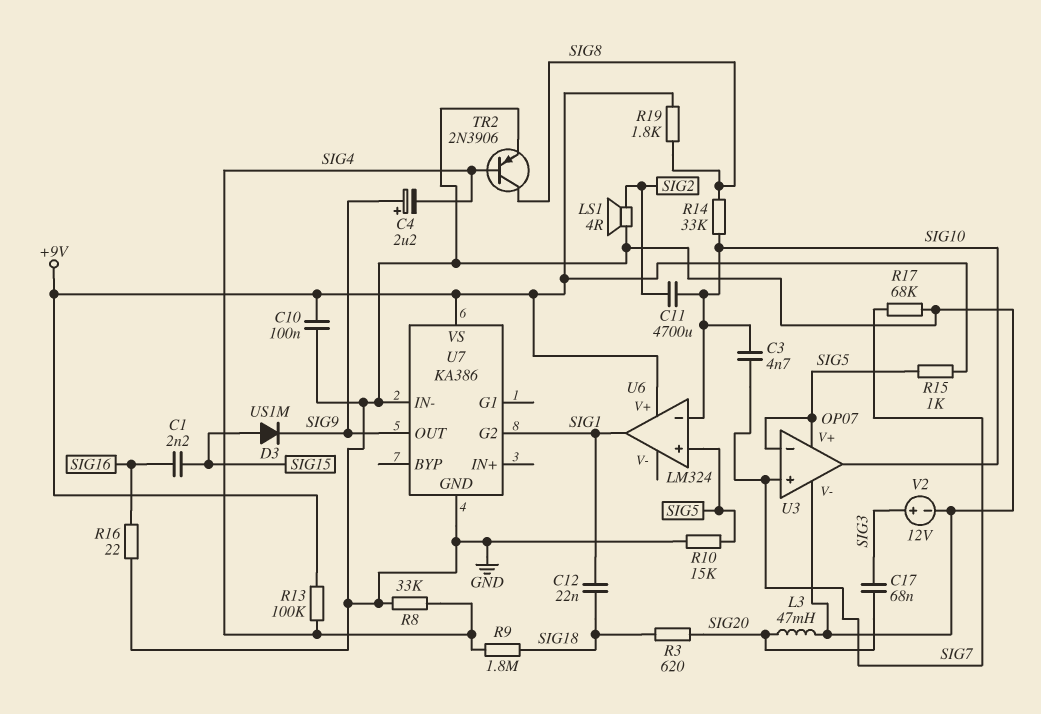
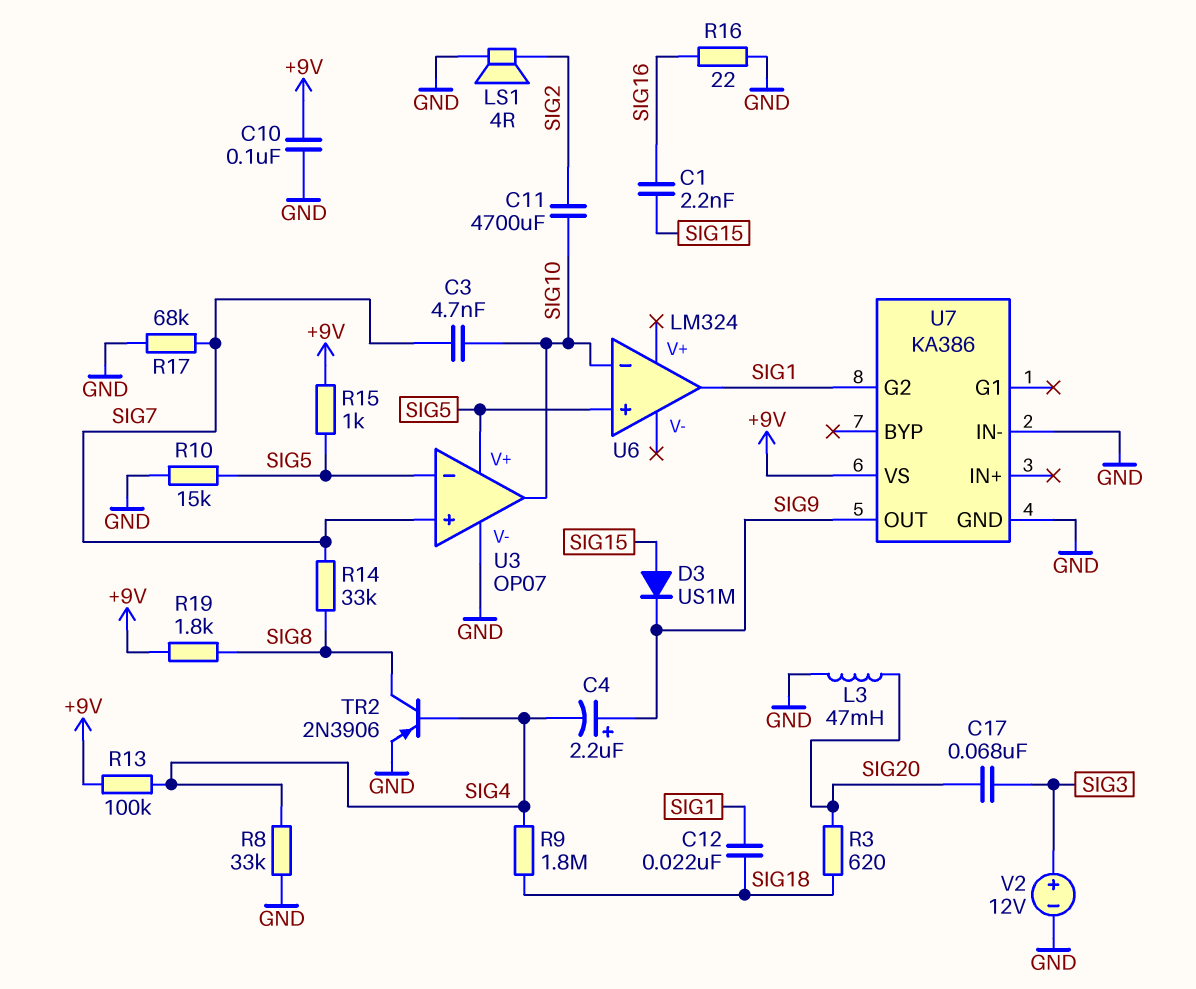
R14: 33k (SIG8, SIG10) -> 33k (SIG7, SIG8)
U6 pin V+: +9V -> none

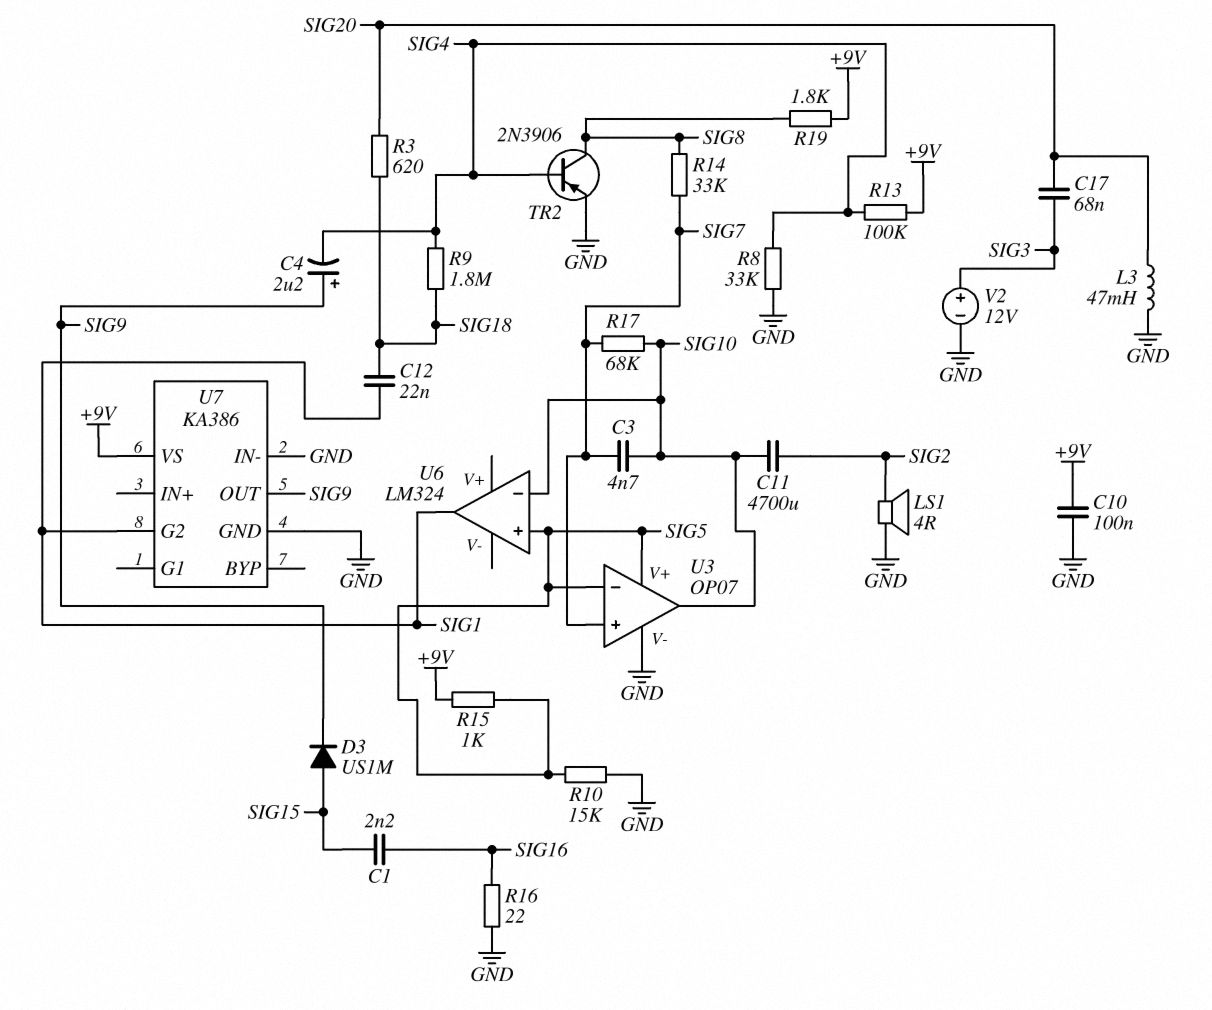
R17: 68k (GND, SIG7) -> 68k (SIG7, SIG10)

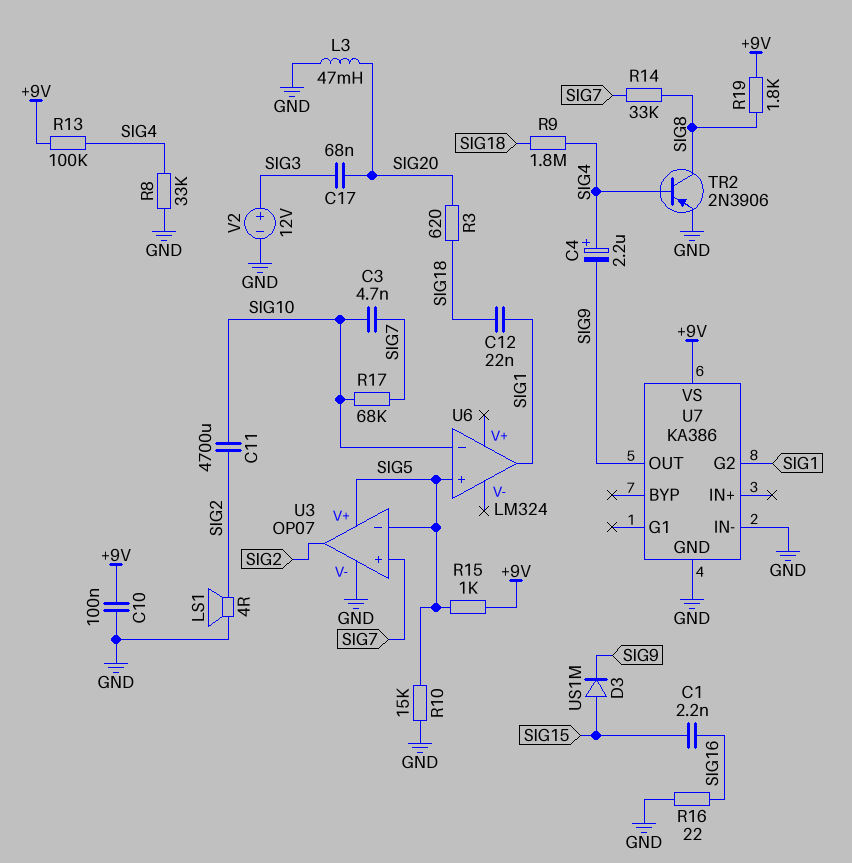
C4: 2.2uF (plus SIG9, minus SIG4) -> 2.2uF (plus SIG4, minus SIG9)
U3 pin out: SIG10 -> SIG2

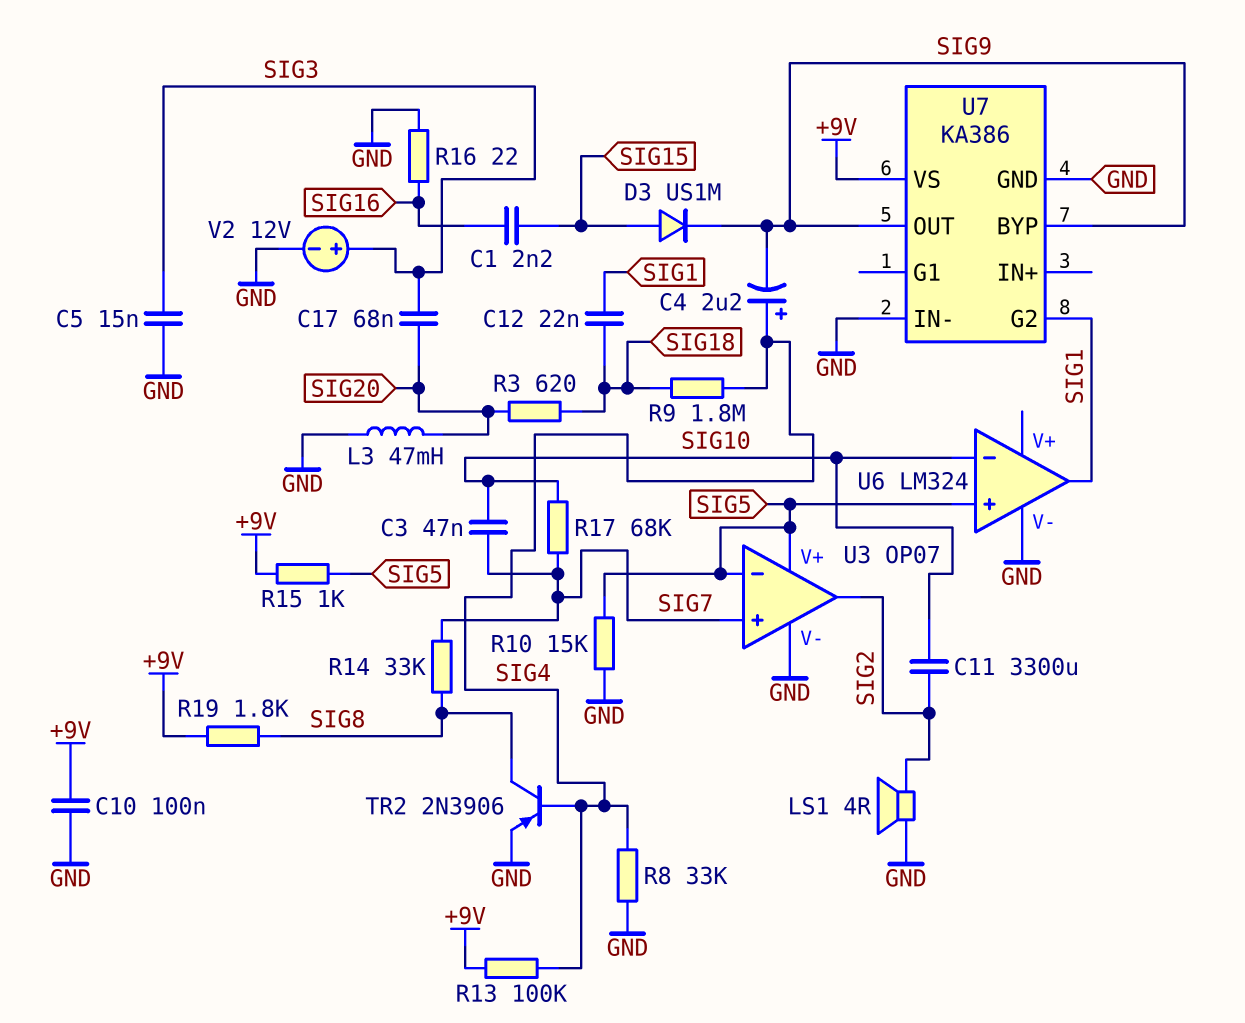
C3: 4.7nF (SIG7, SIG10) -> 47nF (SIG7, SIG10)
C5: none -> 15nF (GND, SIG3)
C11: 4700uF (SIG2, SIG10) -> 3300uF (SIG2, SIG10)
U6 pin V-: none -> GND
U7 pin BYP: none -> SIG9

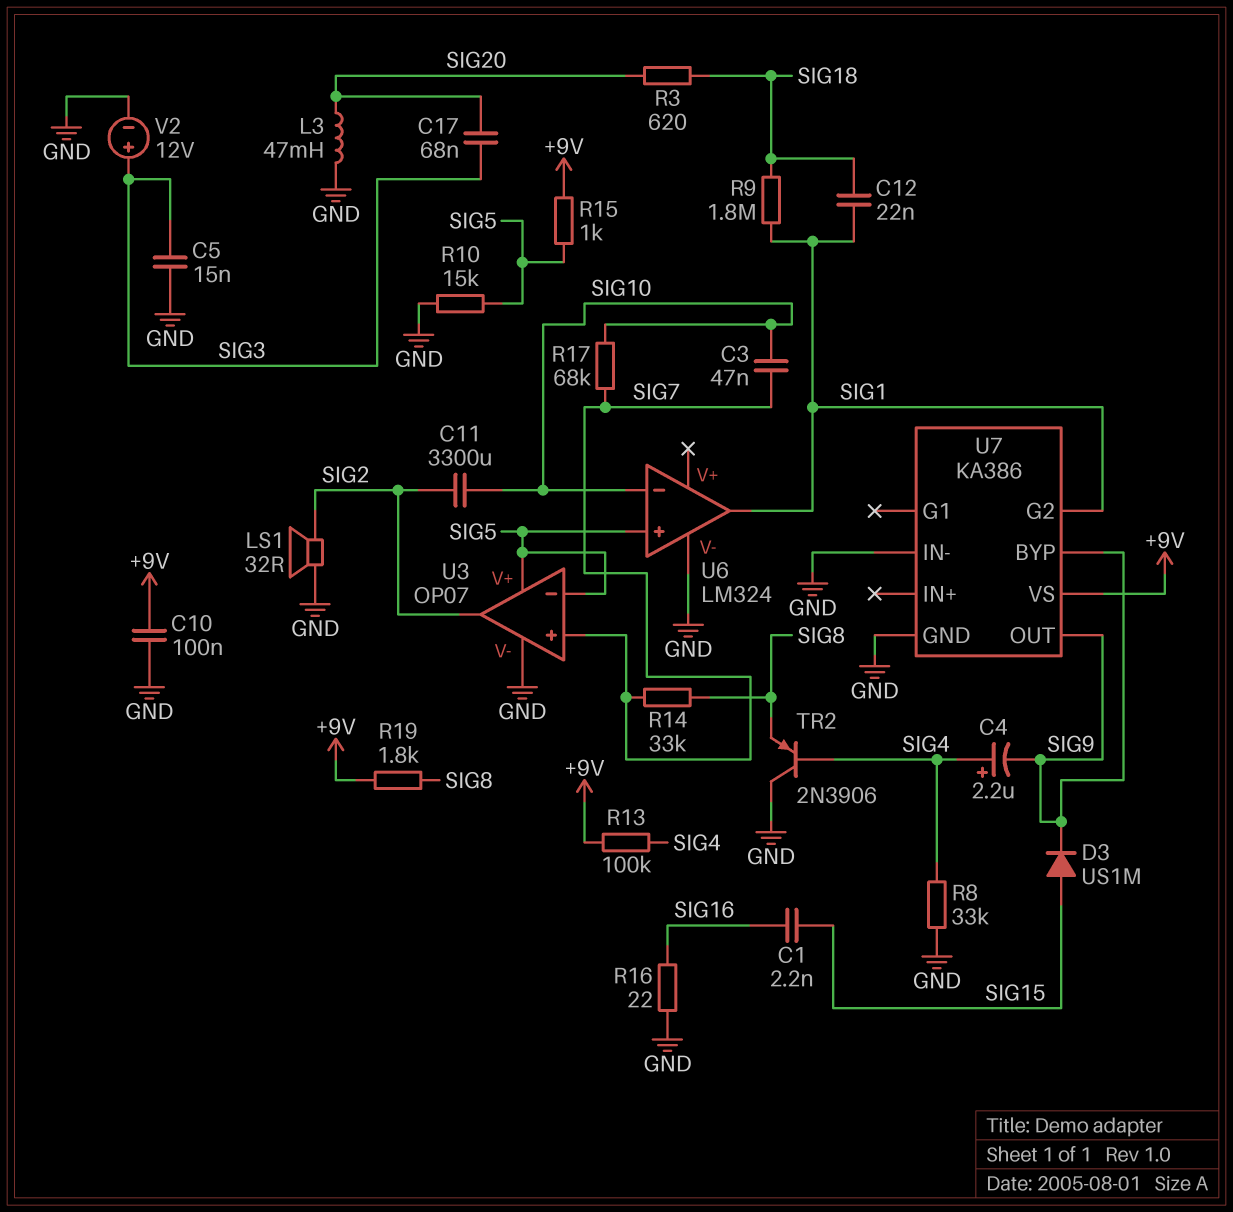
LS1: speaker 4R (GND, SIG2) -> speaker 32R (GND, SIG2)
R9: 1.8M (SIG4, SIG18) -> 1.8M (SIG1, SIG18)
TR2: PNP 2N3906 (B SIG4, C SIG8, E GND) -> PNP 2N3906 (B SIG4, C GND, E SIG8)

